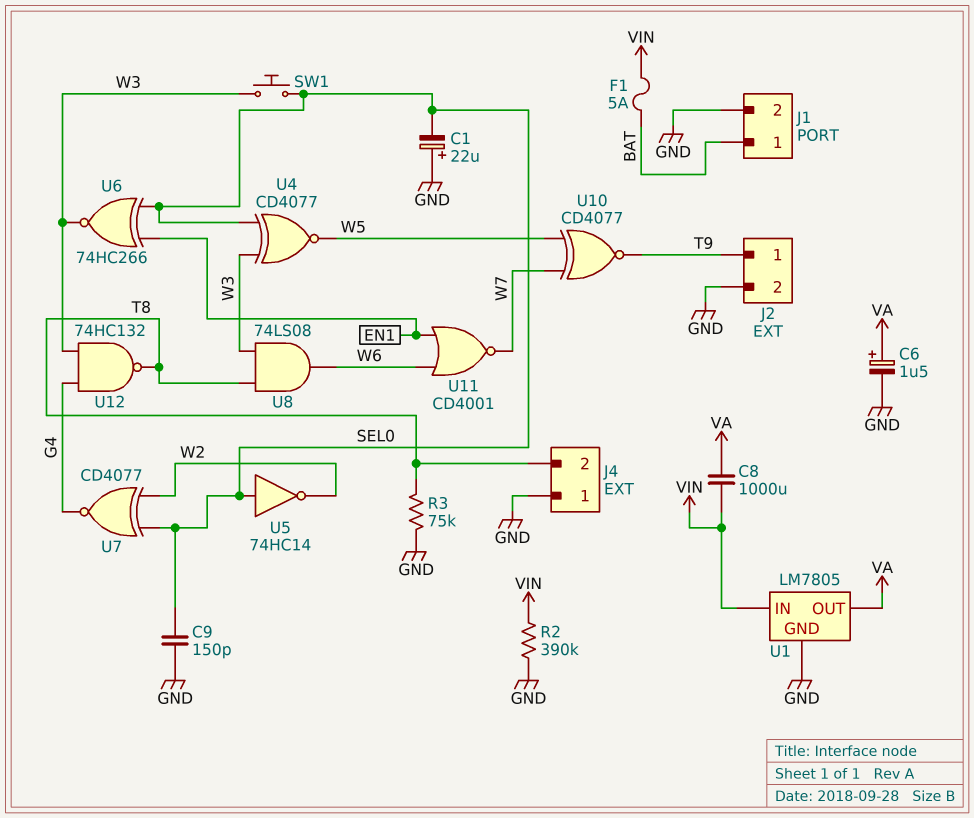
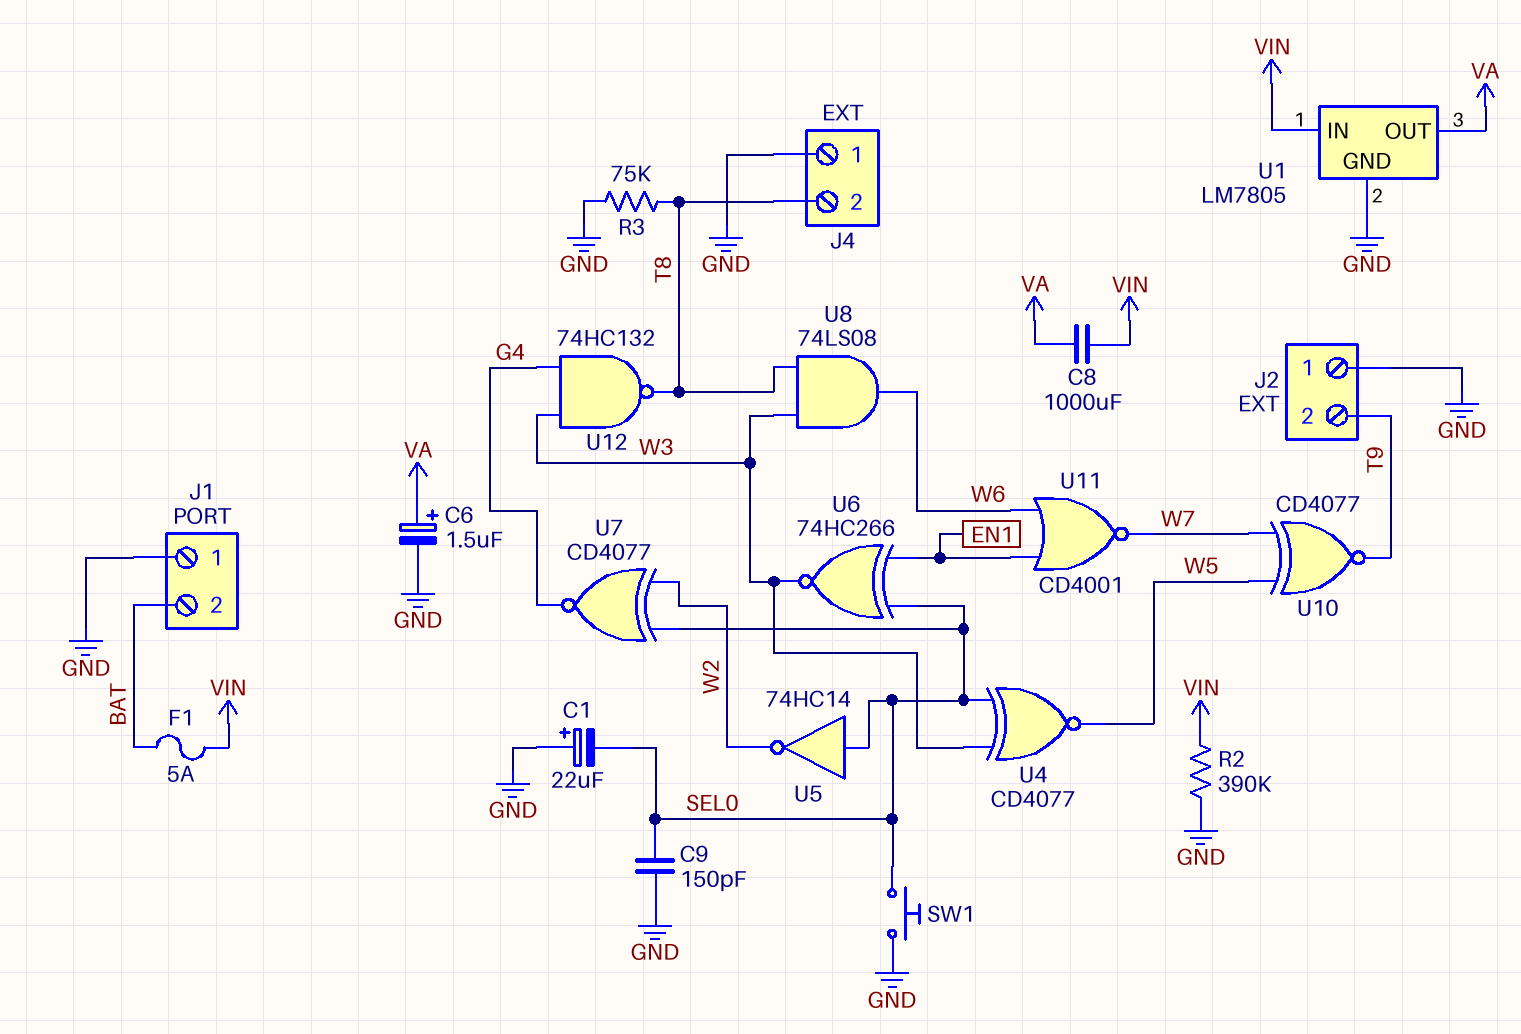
J1 pin 1: BAT -> GND
J1 pin 2: GND -> BAT
J2 pin 1: T9 -> GND
J2 pin 2: GND -> T9
SW1: button (SEL0, W3) -> button (GND, SEL0)

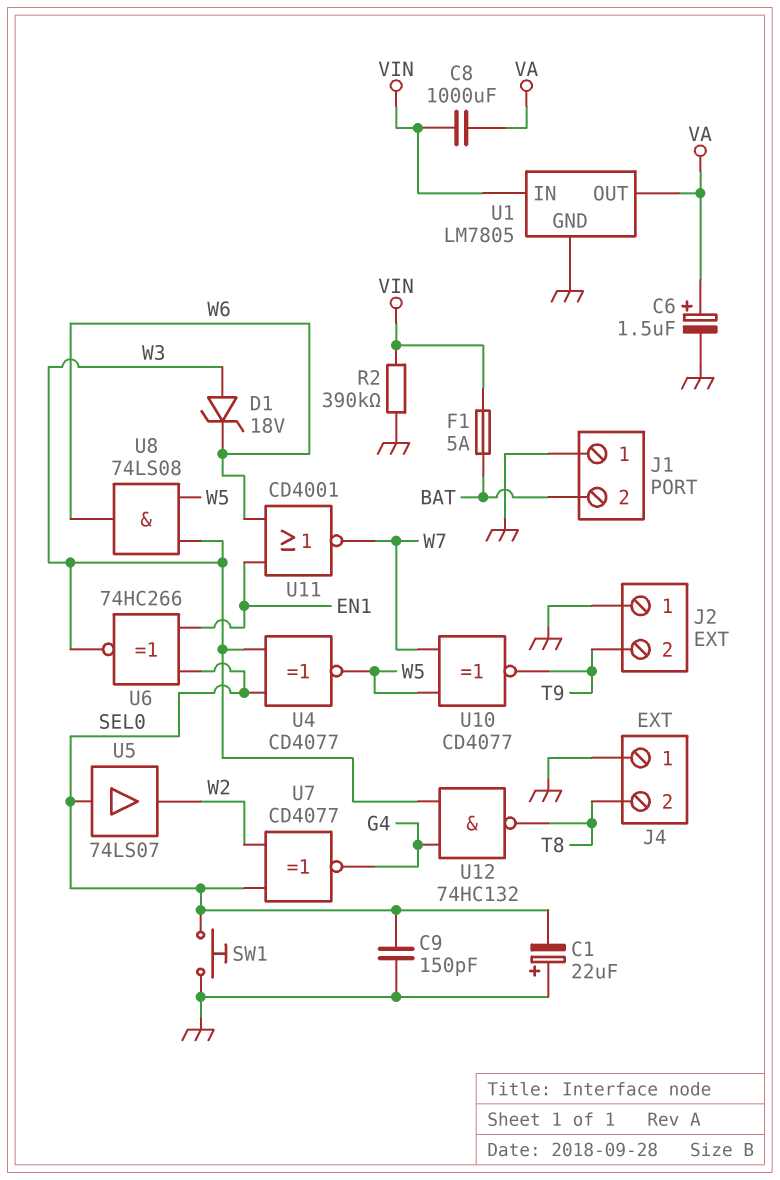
D1: none -> zener 18V (A W3, K W6)
R3: 75k (GND, T8) -> none
U5: NOT 74HC14 (in SEL0, out W2) -> buffer 74LS07 (in SEL0, out W2)
U8: AND 74LS08 (in T8, in W3, out W6) -> AND 74LS08 (in W3, in W5, out W6)

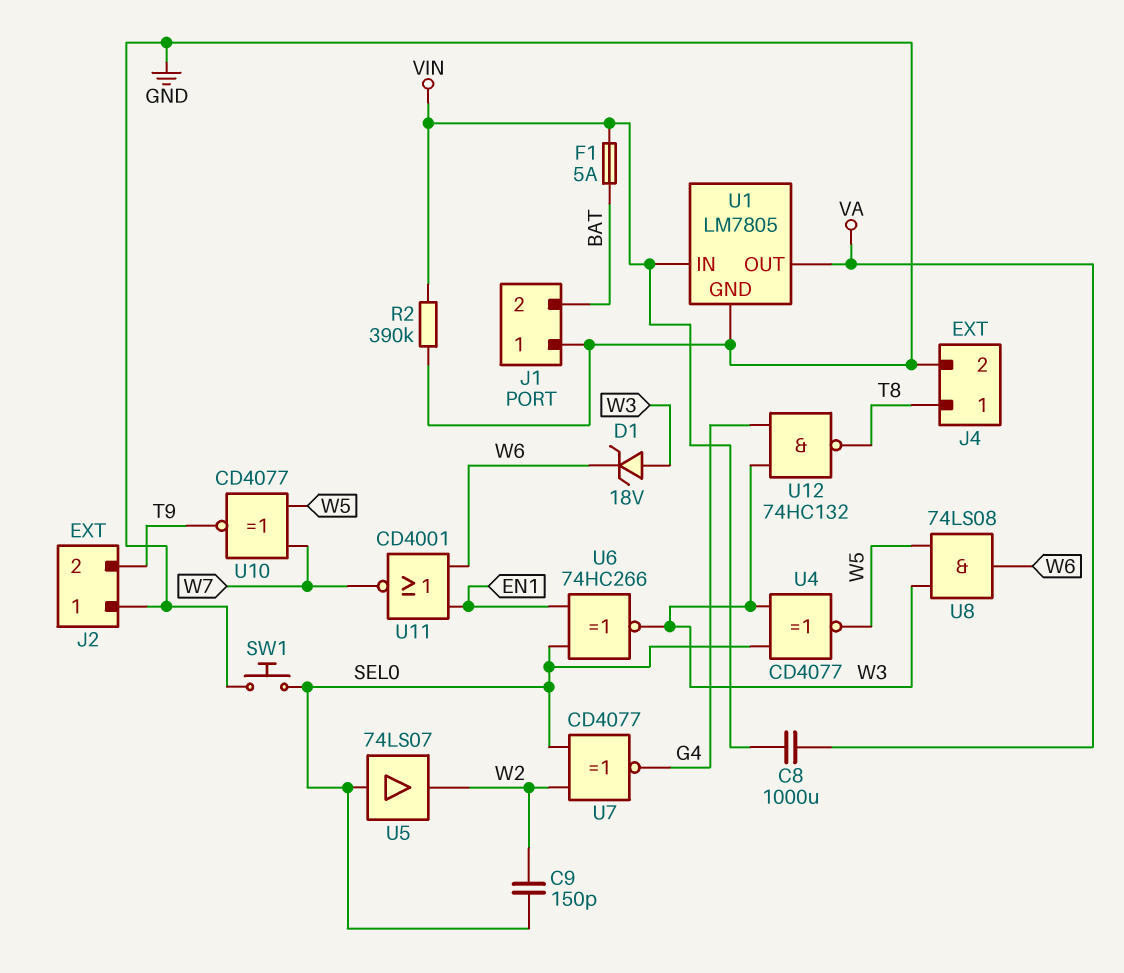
C1: 22uF (plus GND, minus SEL0) -> none
C6: 1.5uF (plus VA, minus GND) -> none
C9: 150pF (GND, SEL0) -> 150pF (SEL0, W2)
J4 pin 1: GND -> T8
J4 pin 2: T8 -> GND

